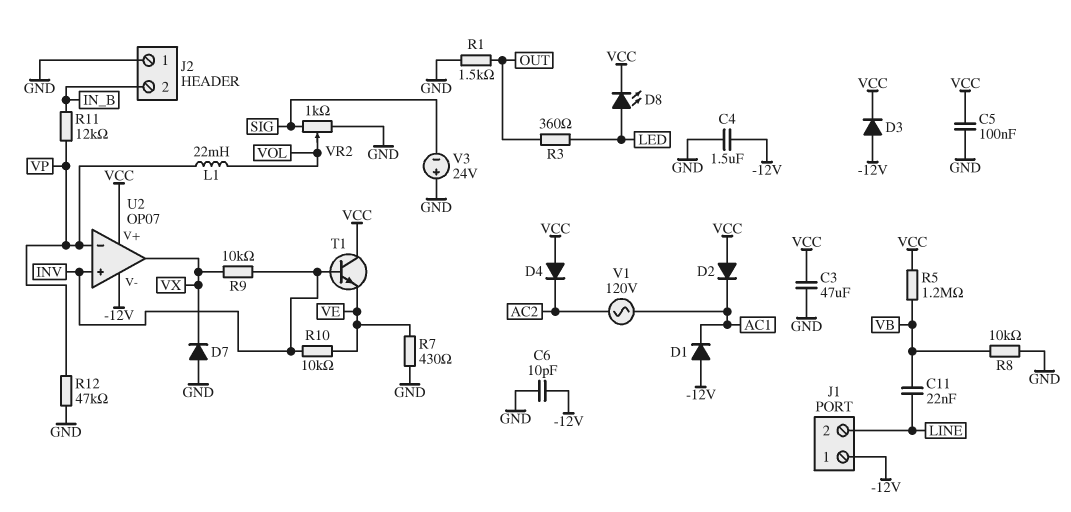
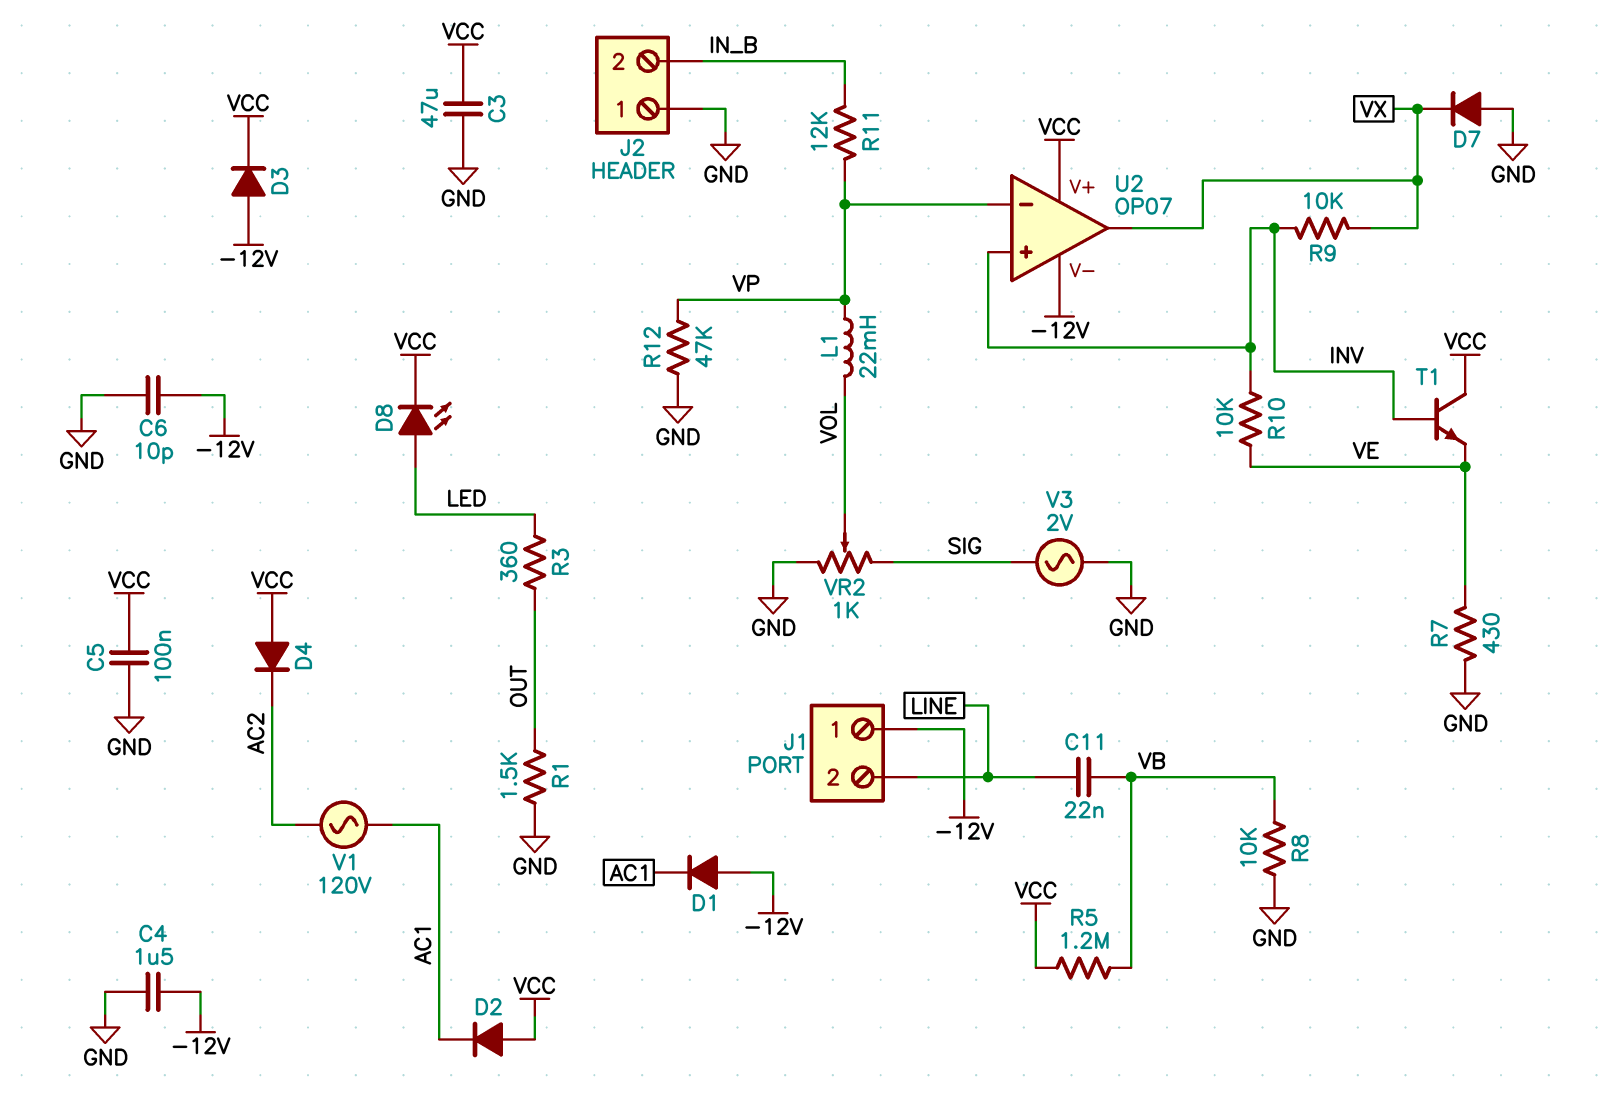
V3: 24V (plus GND, minus SIG) -> AC 2V (GND, SIG)

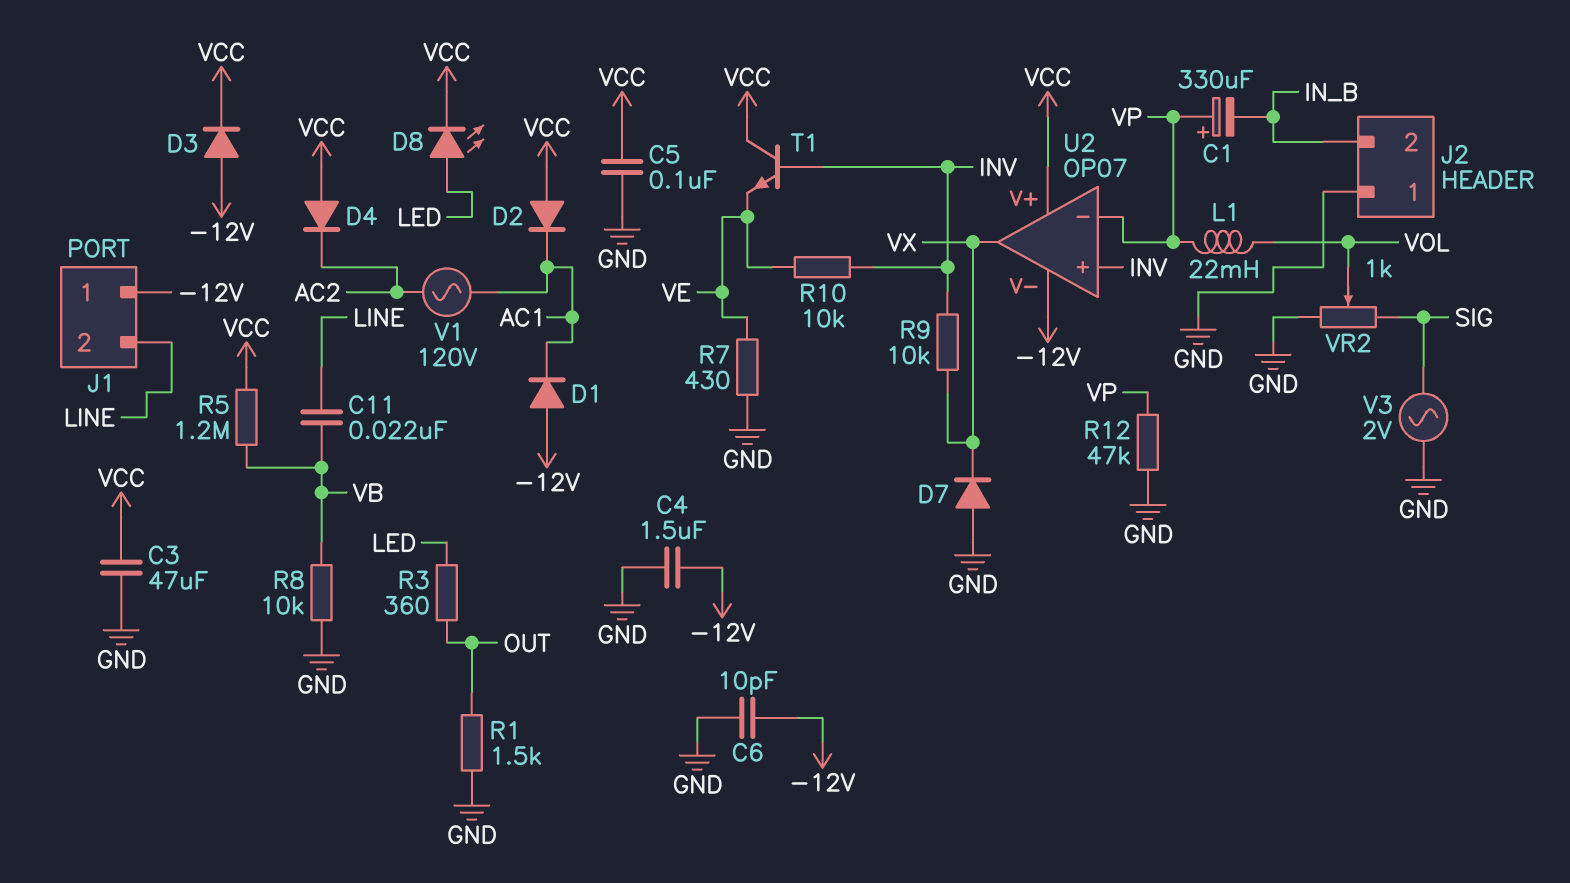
C1: none -> 330uF (plus VP, minus IN_B)
R11: 12k (IN_B, VP) -> none

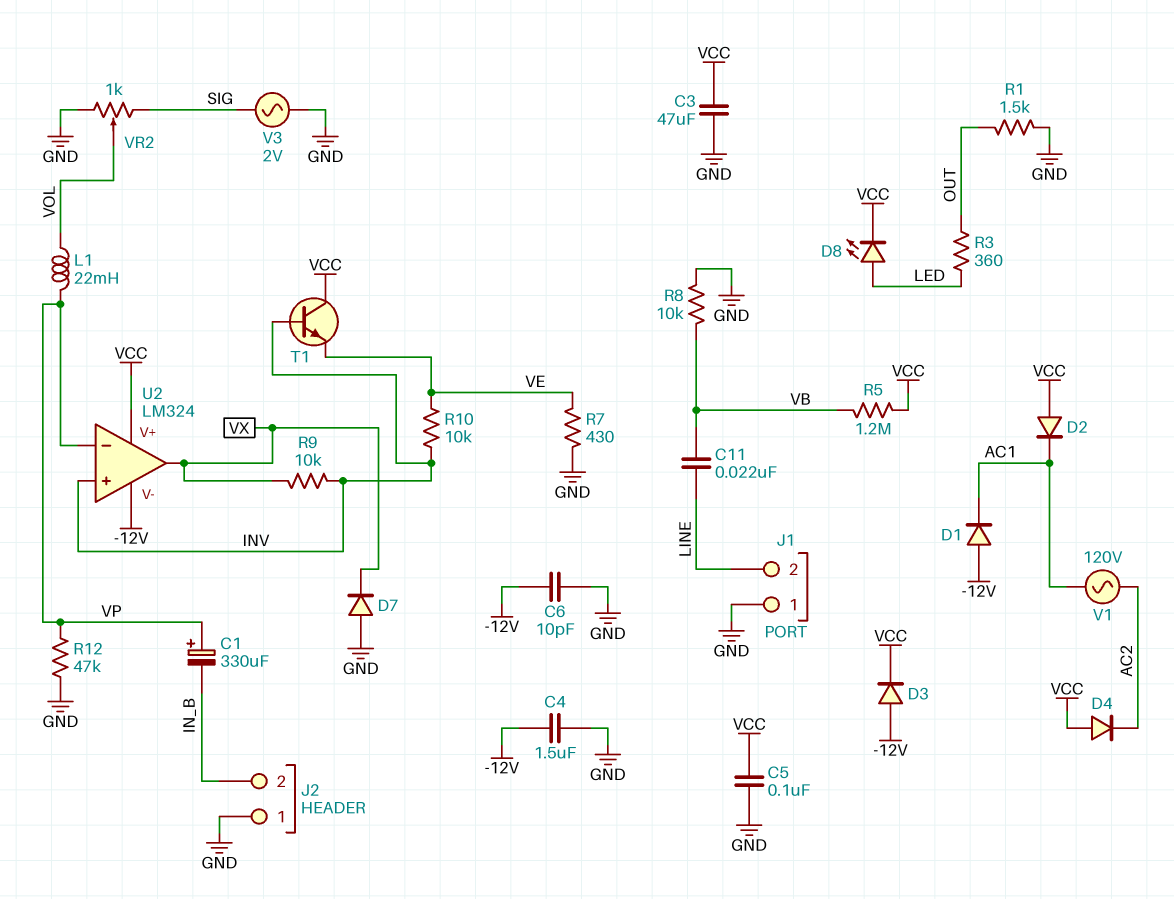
J1 pin 1: -12V -> GND
U2: OP07 -> LM324

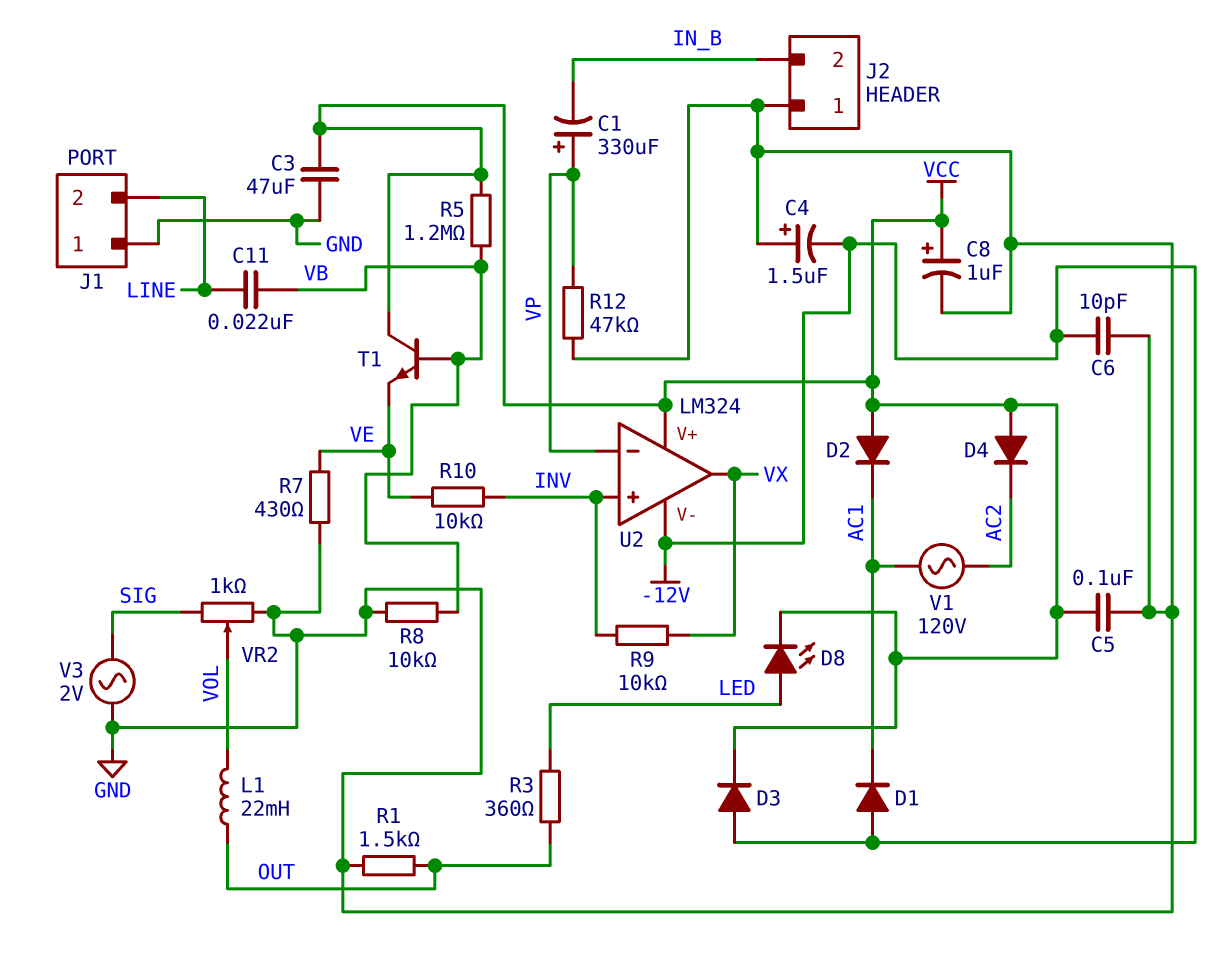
C4: 1.5uF (-12V, GND) -> 1.5uF (plus GND, minus -12V)
C8: none -> 1uF (plus VCC, minus GND)
D7: diode (A GND, K VX) -> none
L1: 22mH (VOL, VP) -> 22mH (OUT, VOL)
T1: NPN (B INV, C VCC, E VE) -> NPN (B VB, C VCC, E VE)

